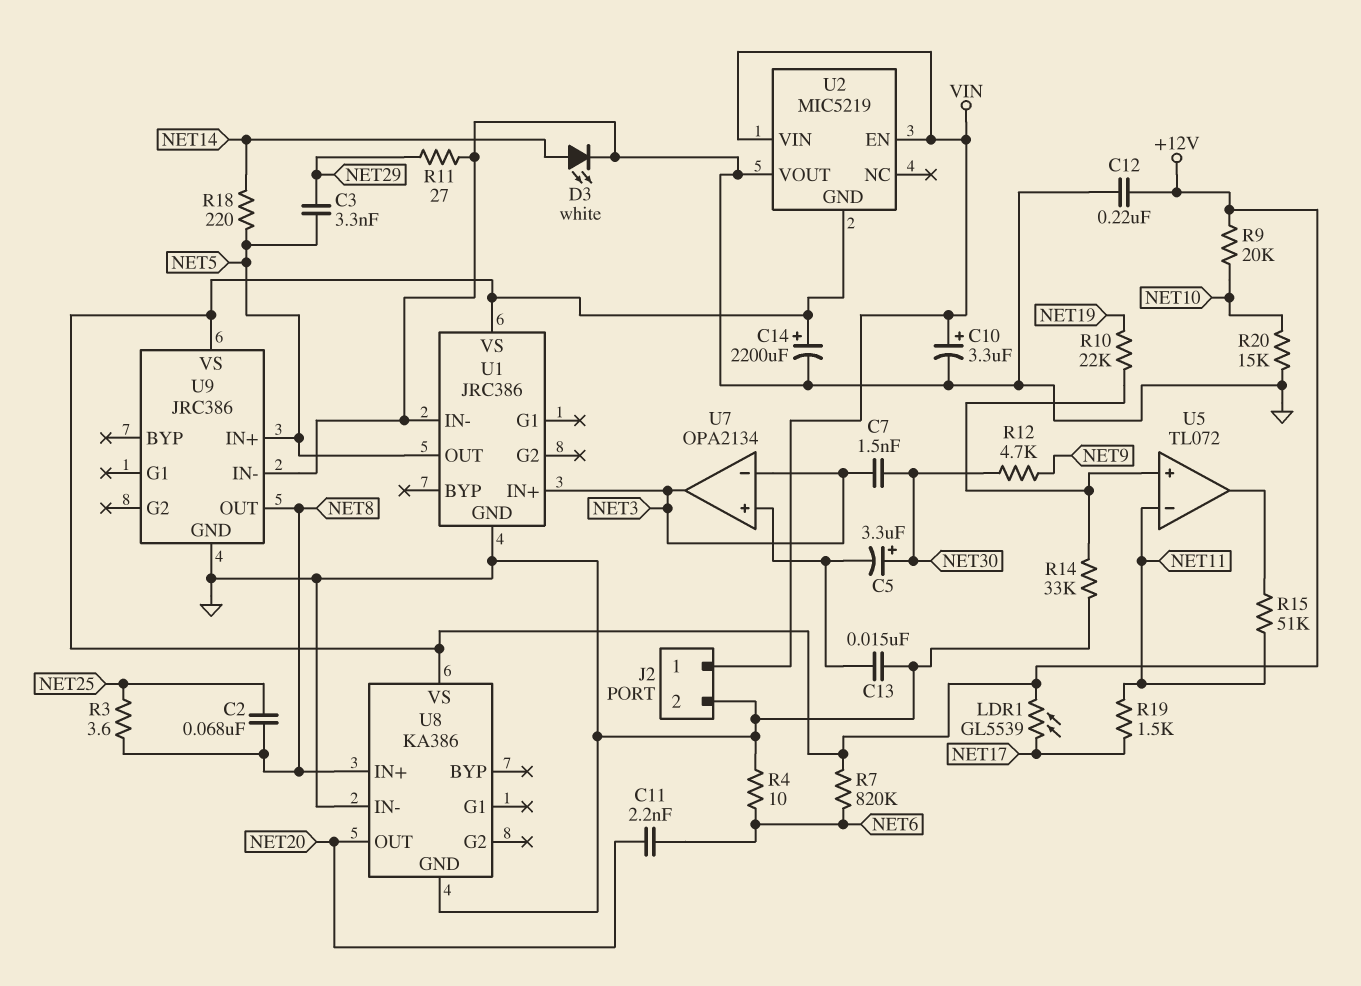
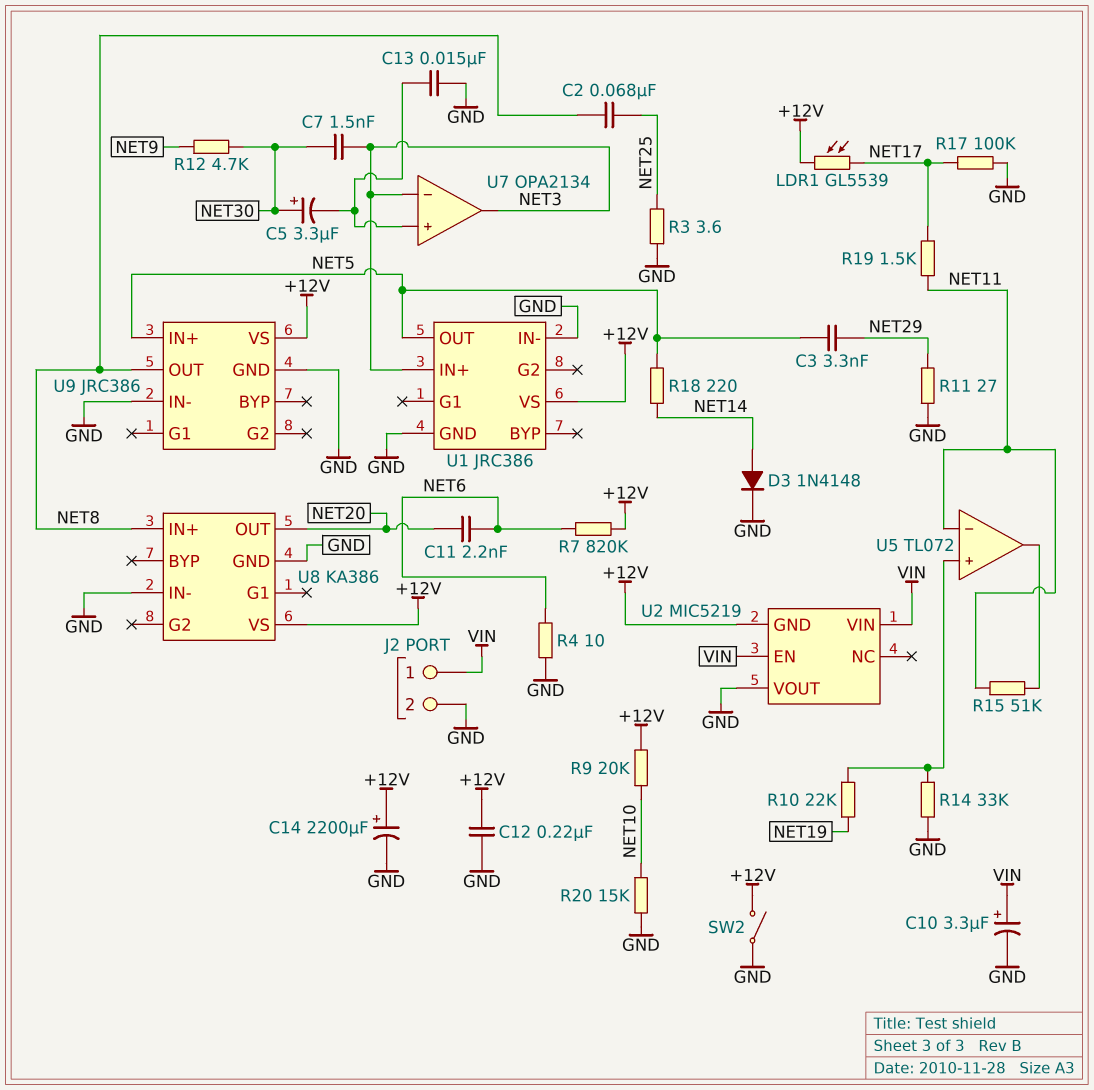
D3: LED white (A NET14, K GND) -> diode 1N4148 (A NET14, K GND)
R3: 3.6 (NET8, NET25) -> 3.6 (GND, NET25)
R17: none -> 100k (GND, NET17)
SW2: none -> switch (+12V, GND)

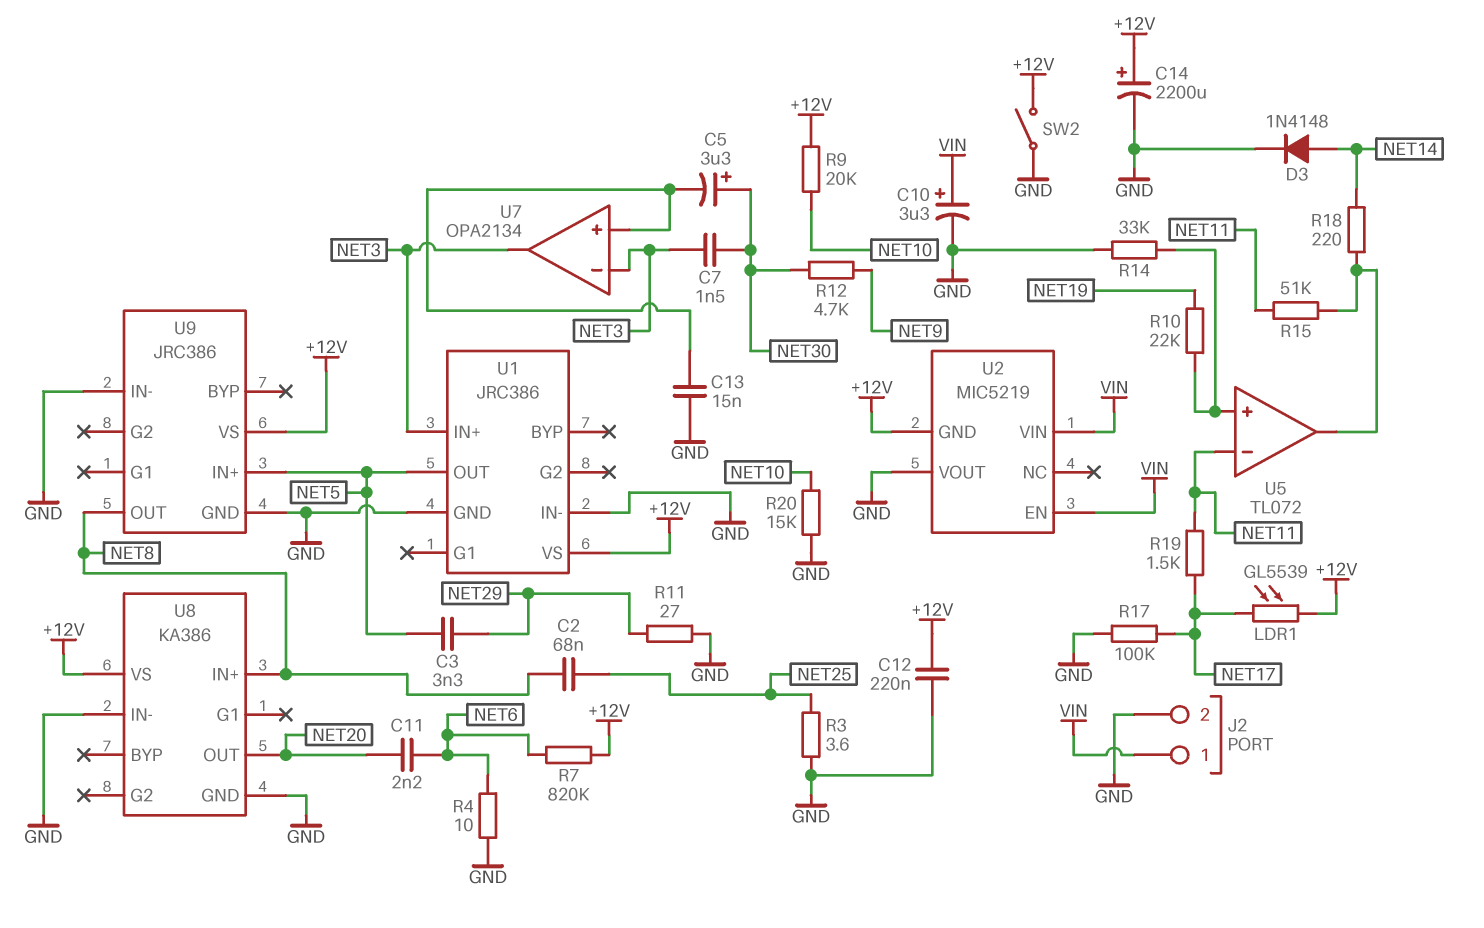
R18: 220 (NET5, NET14) -> 220 (NET14, U5/out)

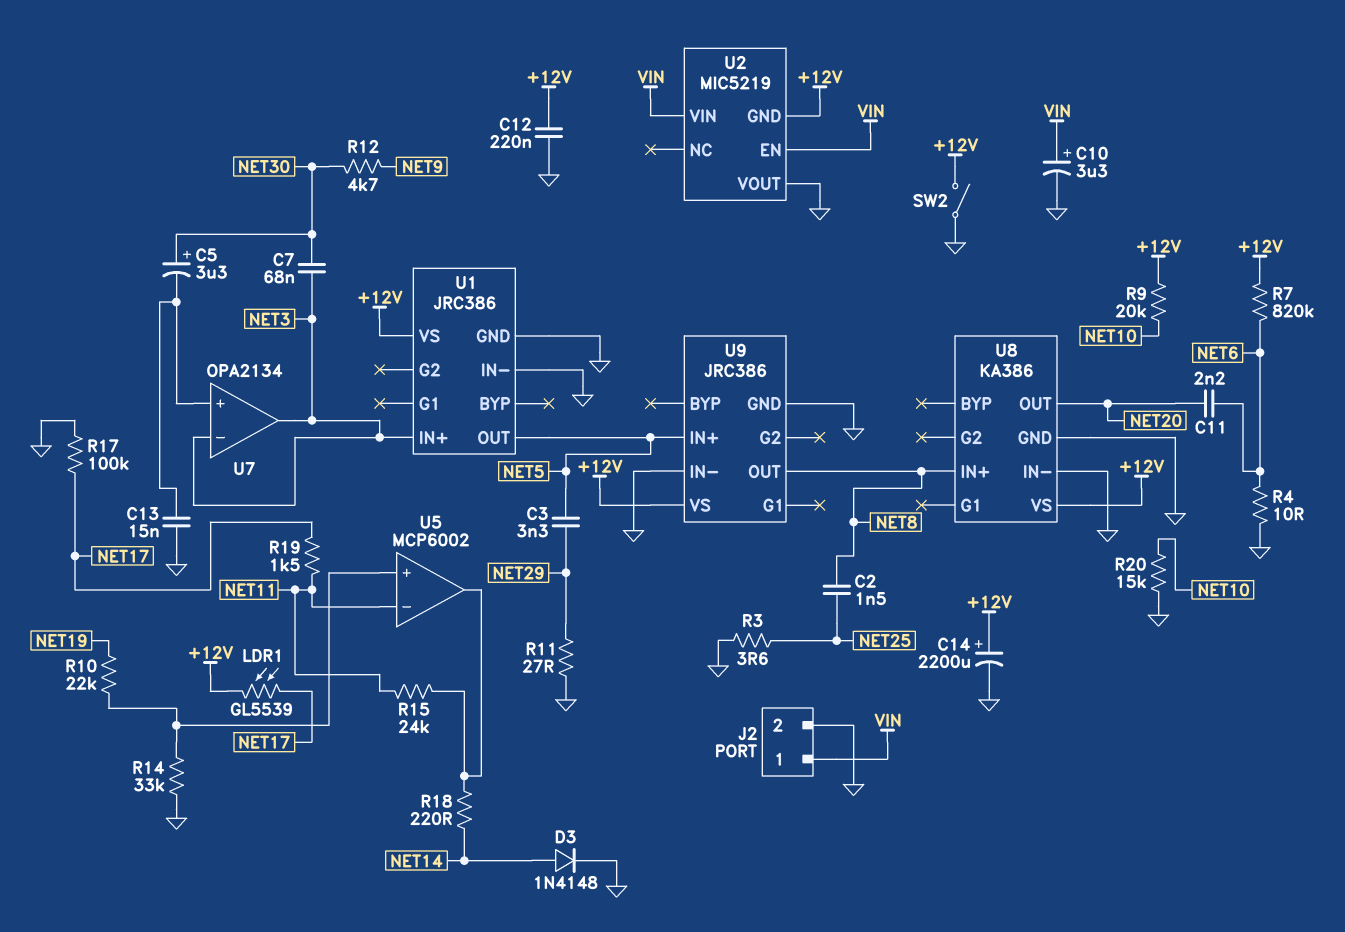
C2: 68nF (NET8, NET25) -> 1.5nF (NET8, NET25)
C7: 1.5nF (NET3, NET30) -> 68nF (NET3, NET30)
R15: 51k (NET11, U5/out) -> 24k (NET11, U5/out)
U5: TL072 -> MCP6002

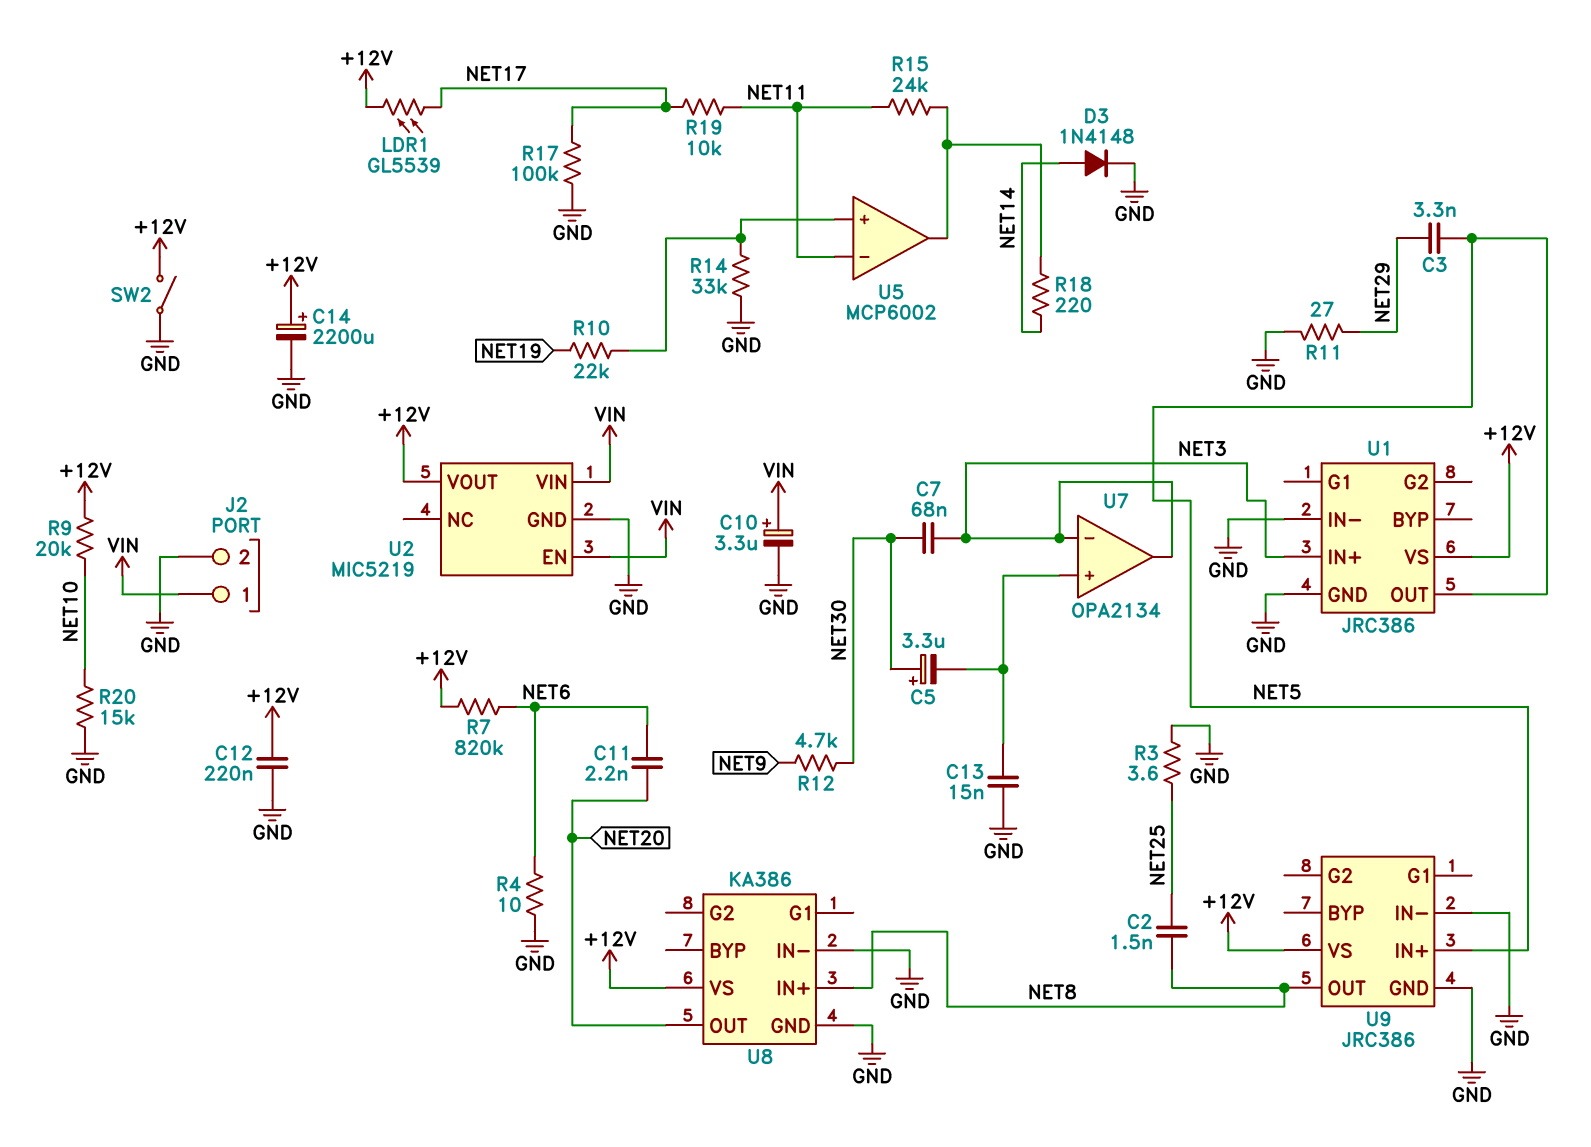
R19: 1.5k (NET11, NET17) -> 10k (NET11, NET17)
U2 pin GND: +12V -> GND
U2 pin VOUT: GND -> +12V

